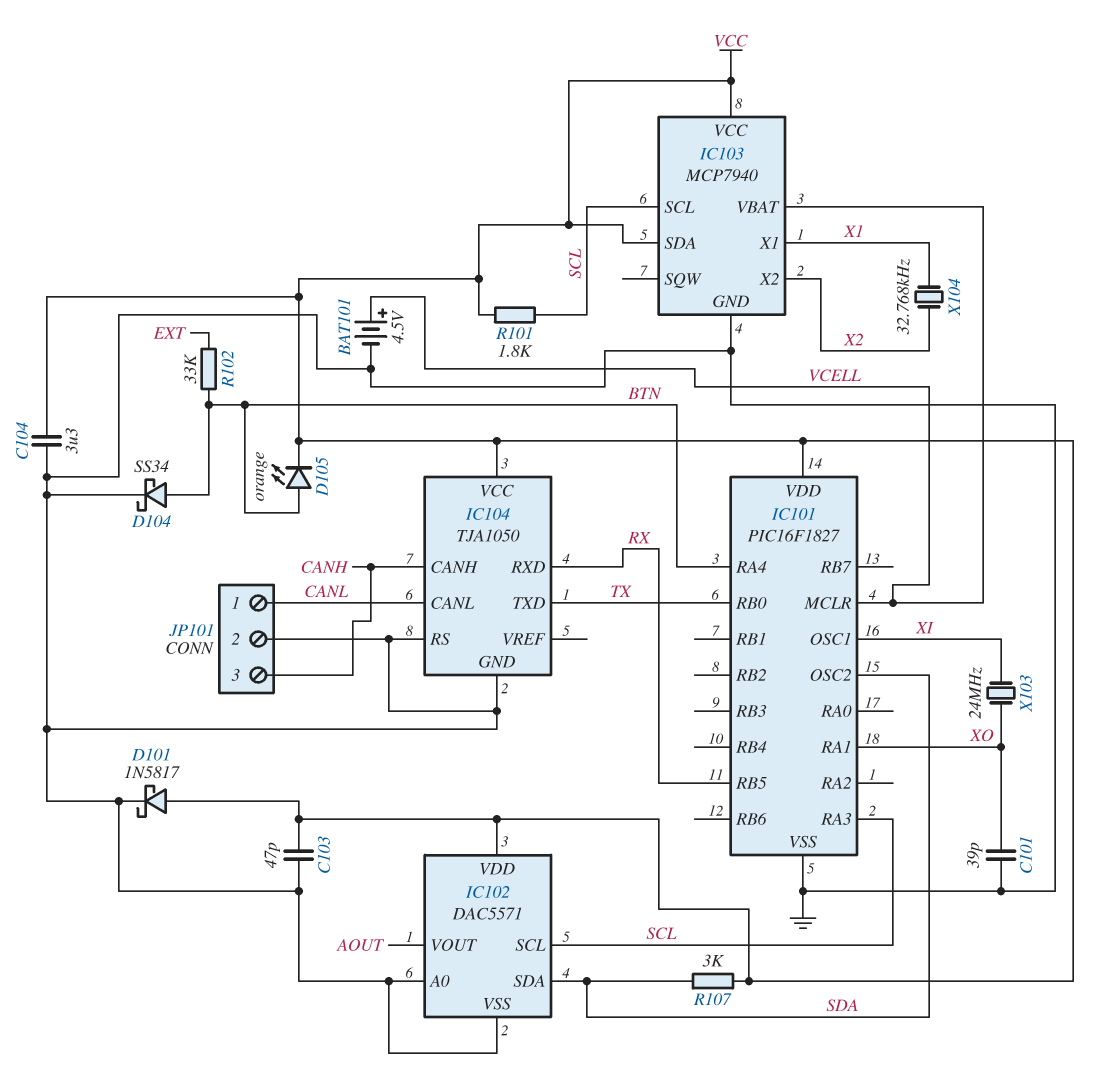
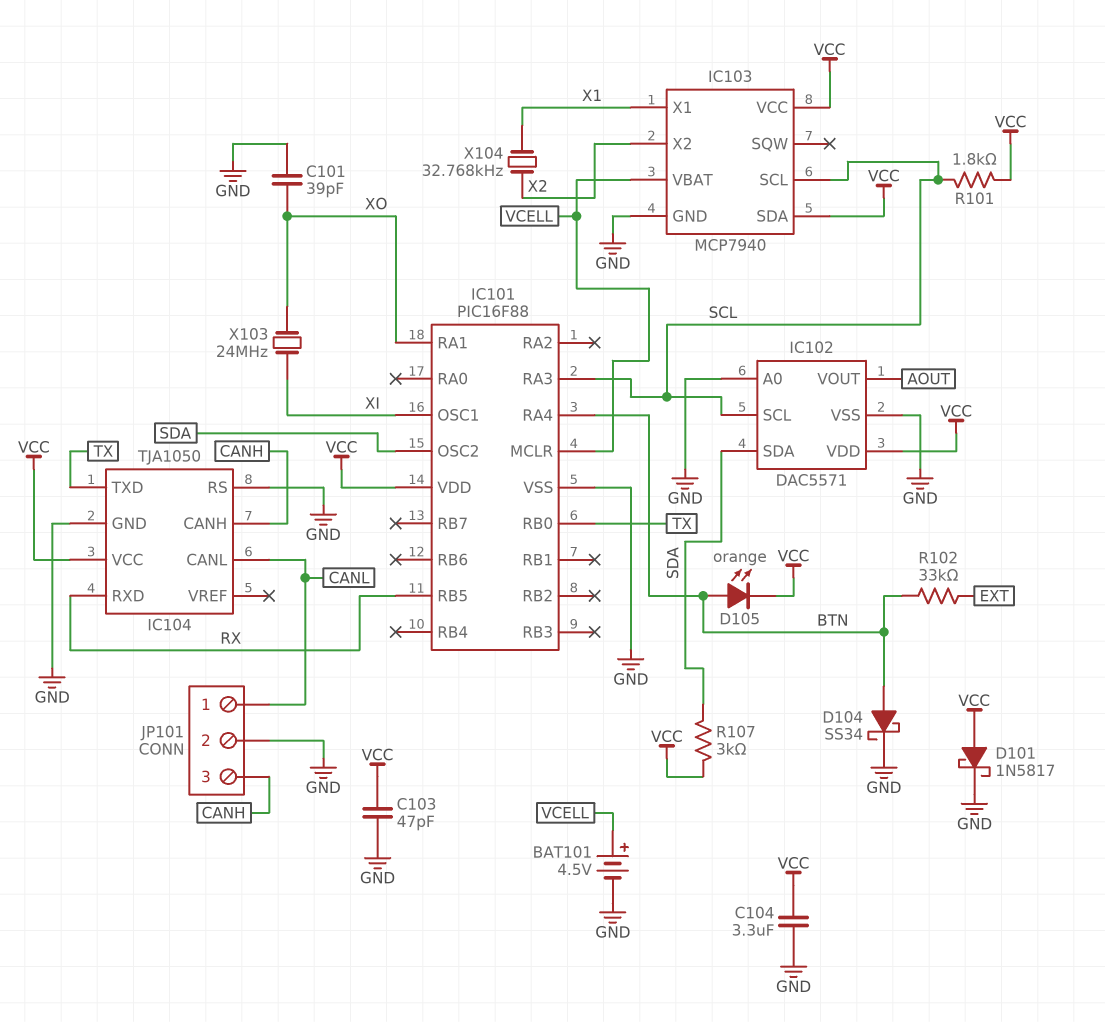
IC101: PIC16F1827 -> PIC16F88

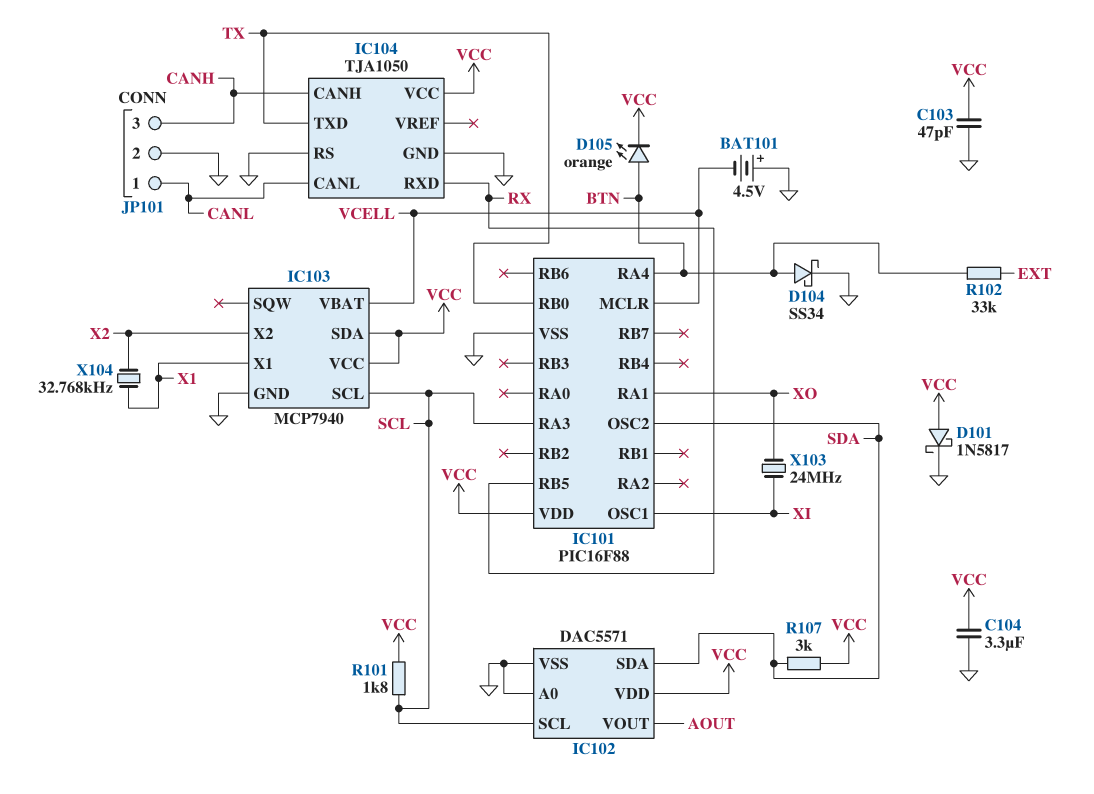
BAT101: 4.5V (plus VCELL, minus GND) -> 4.5V (plus GND, minus VCELL)
C101: 39pF (GND, XO) -> none

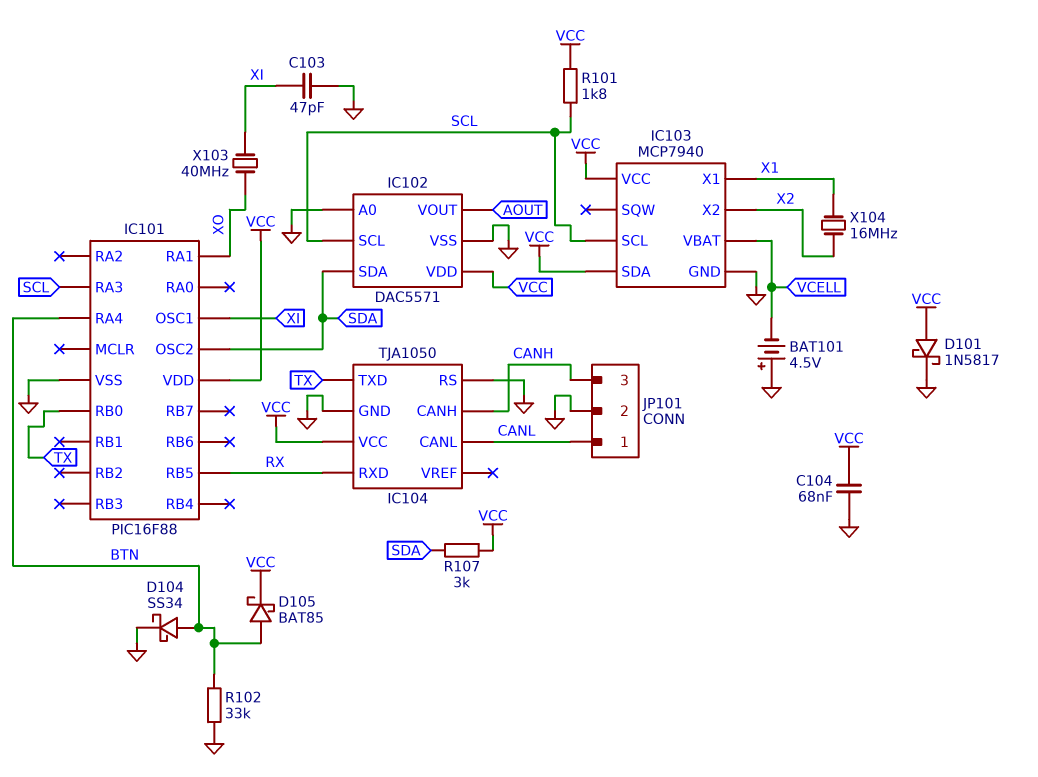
C103: 47pF (GND, VCC) -> 47pF (GND, XI)
C104: 3.3uF (GND, VCC) -> 68nF (GND, VCC)
D105: LED orange (A BTN, K VCC) -> schottky BAT85 (A BTN, K VCC)
IC101 pin MCLR: VCELL -> none
R102: 33k (BTN, EXT) -> 33k (BTN, GND)
X103: 24MHz (XI, XO) -> 40MHz (XI, XO)
X104: 32.768kHz (X1, X2) -> 16MHz (X1, X2)

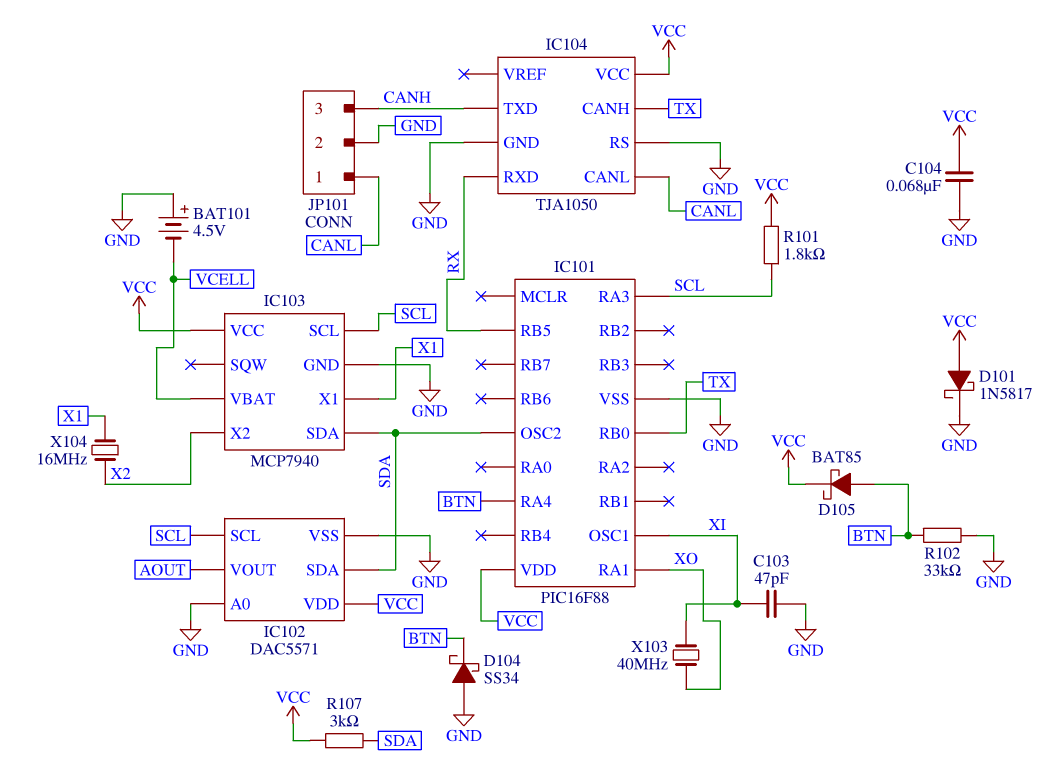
D104: schottky SS34 (A BTN, K GND) -> schottky SS34 (A GND, K BTN)
IC103 pin SDA: VCC -> SDA
IC104 pin CANH: CANH -> TX
IC104 pin TXD: TX -> CANH

